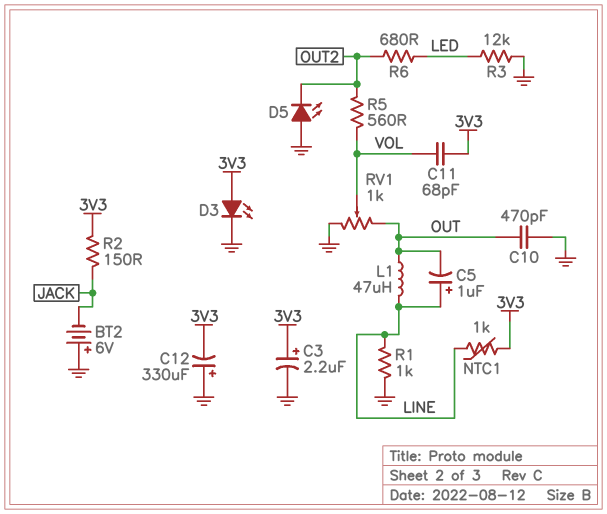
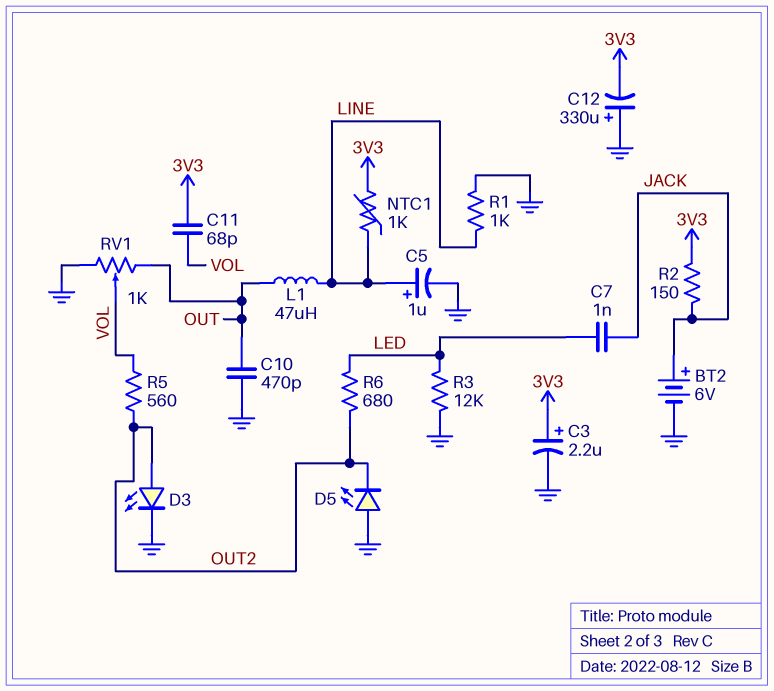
BT2: 6V (plus GND, minus JACK) -> 6V (plus JACK, minus GND)
C5: 1uF (plus LINE, minus OUT) -> 1uF (plus LINE, minus GND)
C7: none -> 1nF (JACK, LED)
D3: LED (A 3V3, K GND) -> LED (A OUT2, K GND)

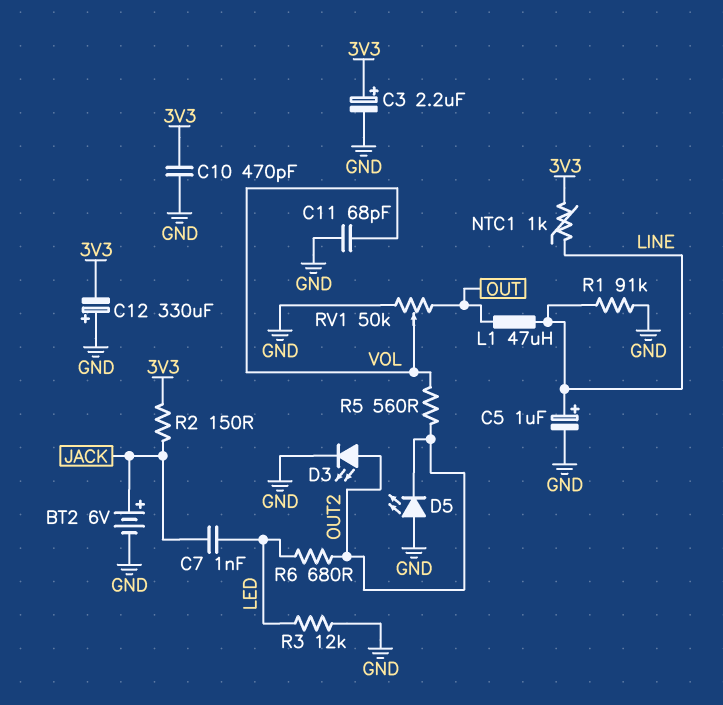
C10: 470pF (GND, OUT) -> 470pF (3V3, GND)
C11: 68pF (3V3, VOL) -> 68pF (GND, VOL)
R1: 1k (GND, LINE) -> 91k (GND, LINE)
RV1: 1k (GND, OUT, wiper VOL) -> 50k (GND, OUT, wiper VOL)

